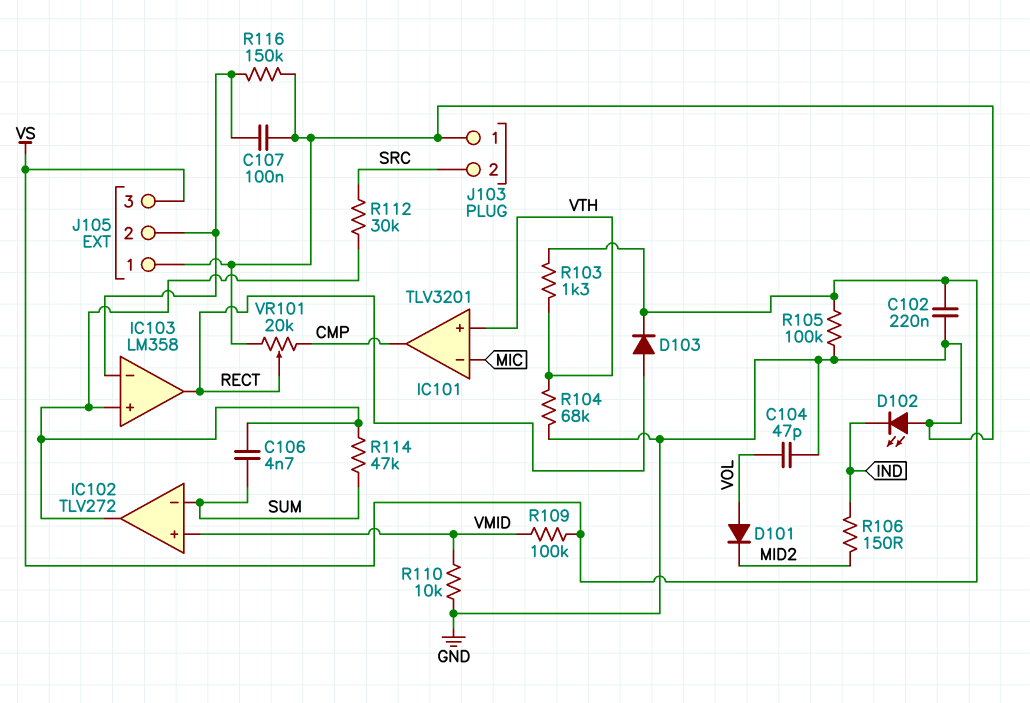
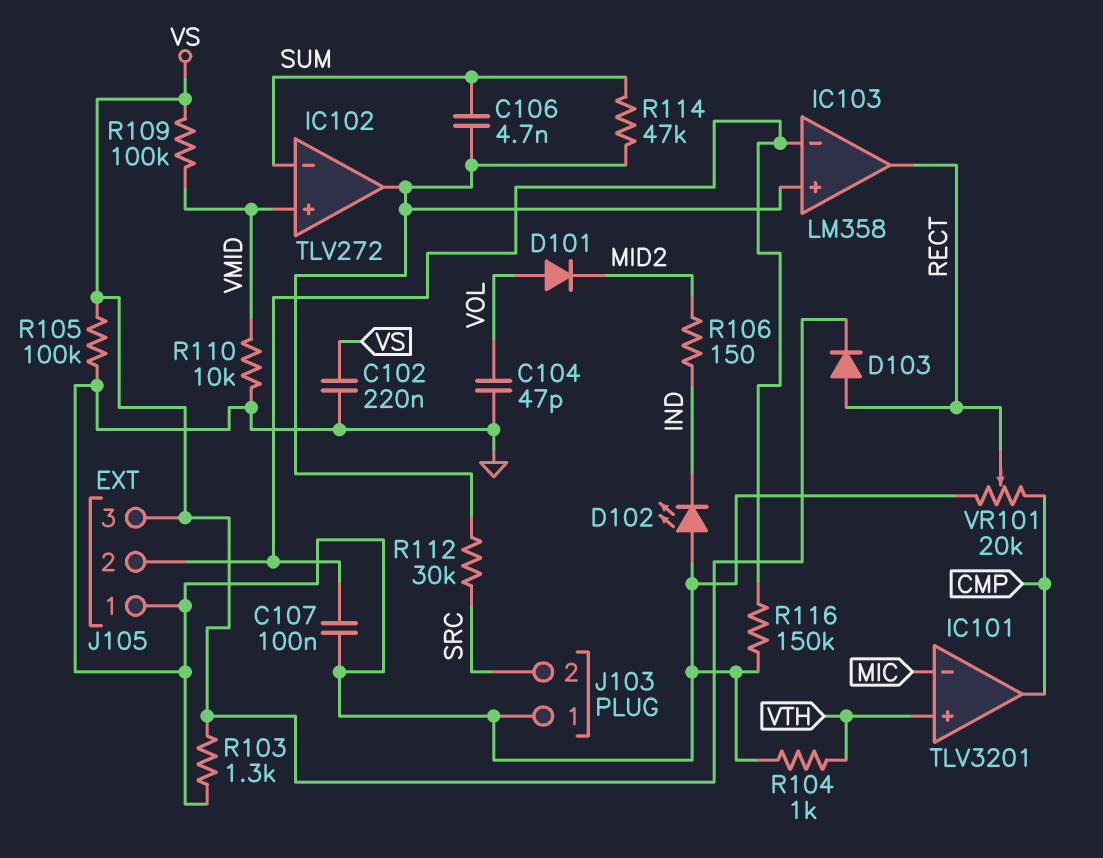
R103: 1.3k (VS, VTH) -> 1.3k (GND, VS)
R104: 68k (GND, VTH) -> 1k (GND, VTH)

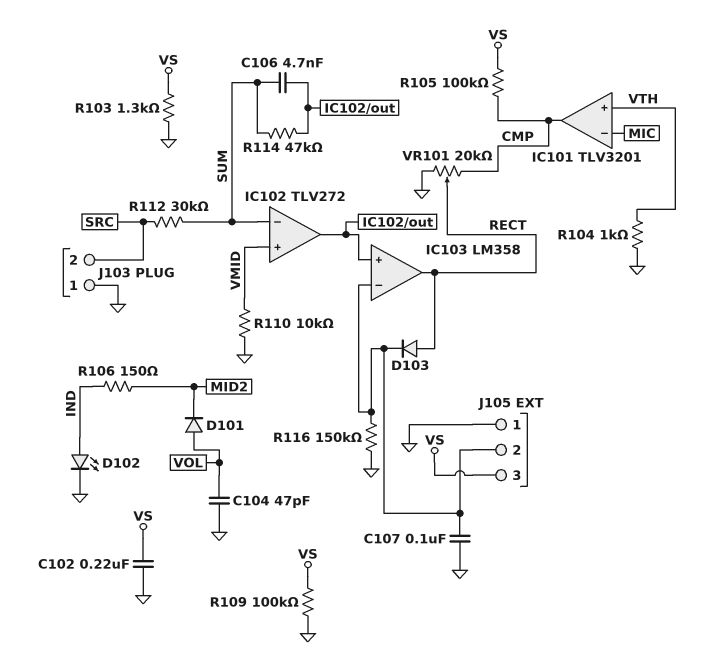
D102: LED (A GND, K IND) -> LED (A IND, K GND)
D103: diode (A RECT, K VS) -> diode (A RECT, K IC103/in-)
R105: 100k (GND, VS) -> 100k (CMP, VS)
R109: 100k (VMID, VS) -> 100k (GND, VS)
R112: 30k (IC102/out, SRC) -> 30k (SRC, SUM)

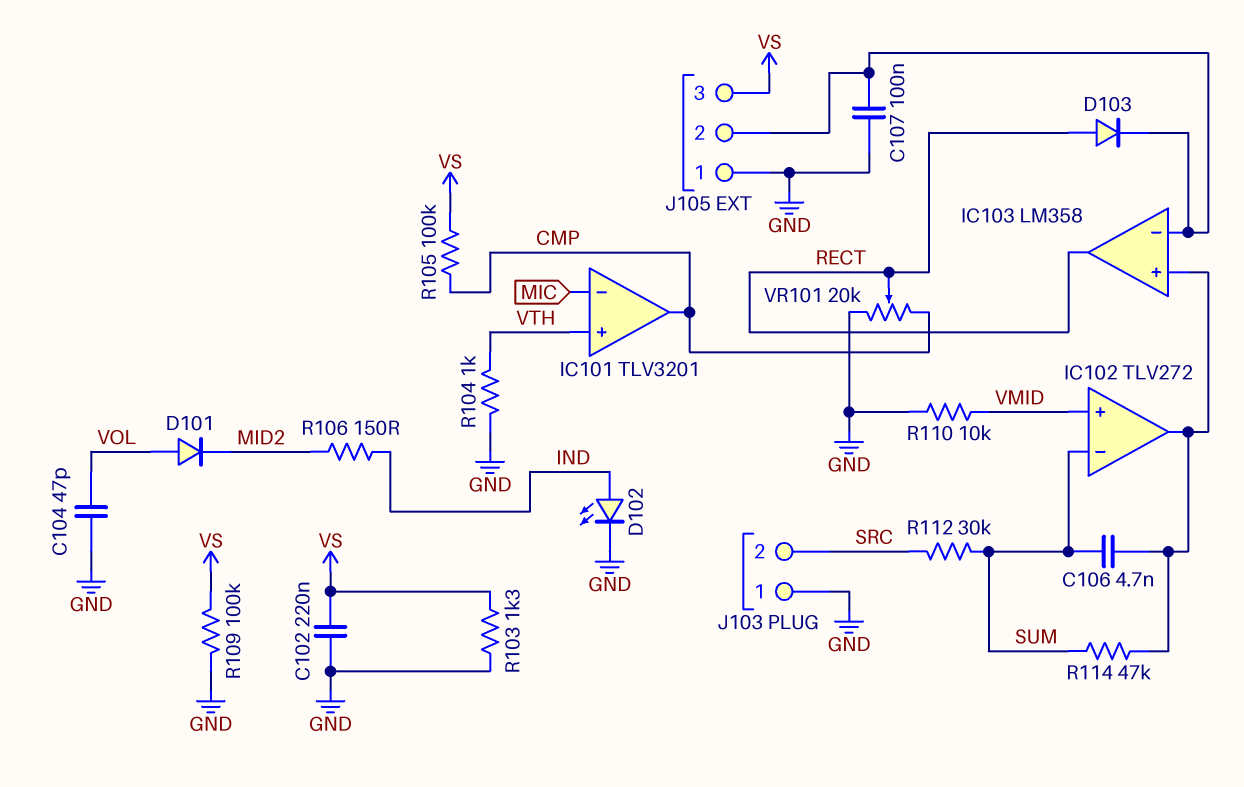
R116: 150k (GND, IC103/in-) -> none

